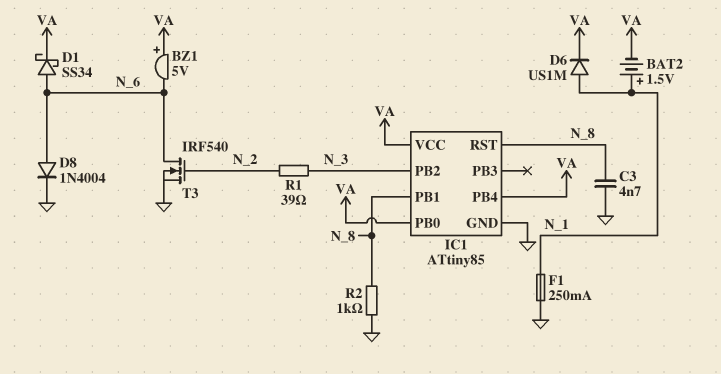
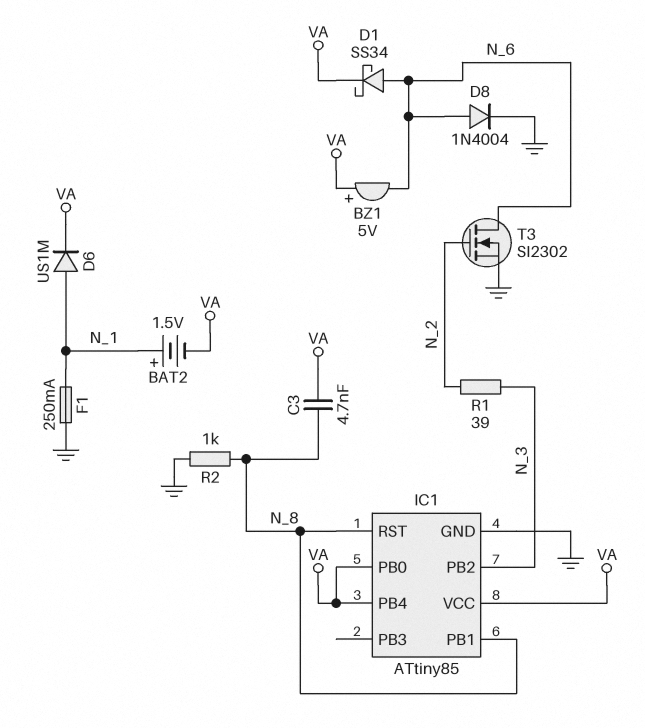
C3: 4.7nF (GND, N_8) -> 4.7nF (N_8, VA)
T3: NMOS IRF540 (G N_2, D N_6, S GND) -> NMOS SI2302 (G N_2, D N_6, S GND)

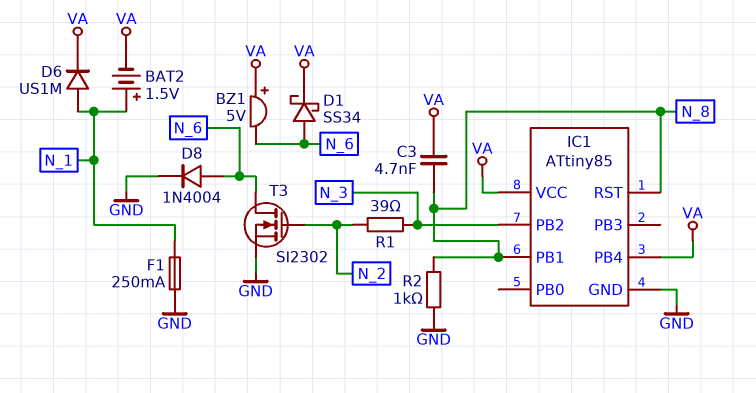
IC1 pin PB0: VA -> none

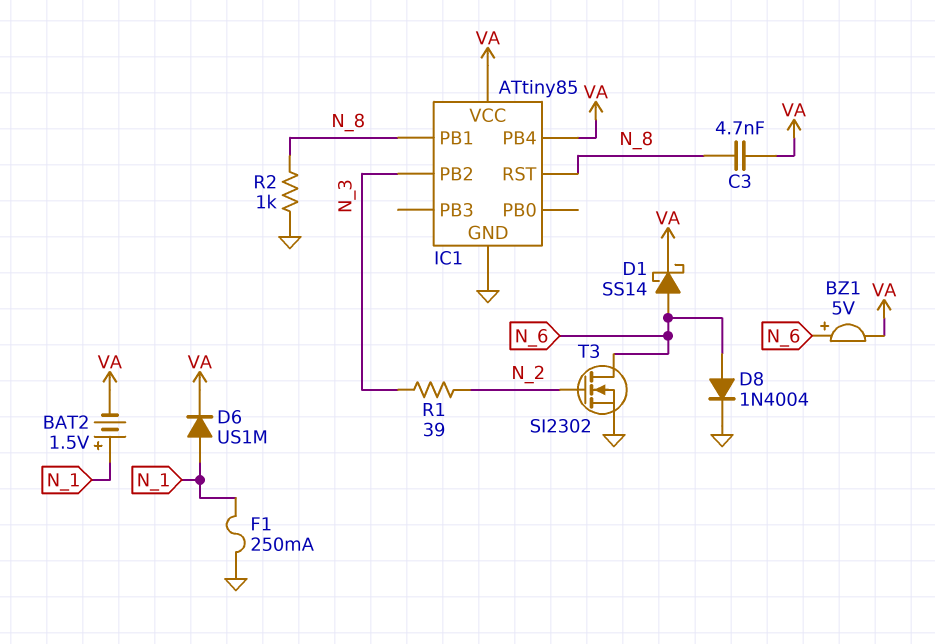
BZ1: buzzer 5V (plus VA, minus N_6) -> buzzer 5V (plus N_6, minus VA)
D1: schottky SS34 (A N_6, K VA) -> schottky SS14 (A N_6, K VA)

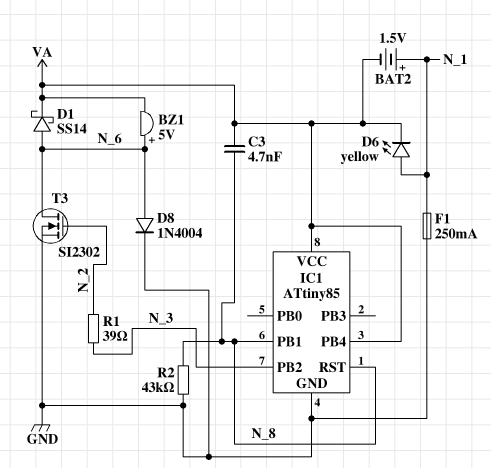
D6: diode US1M (A N_1, K VA) -> LED yellow (A N_1, K VA)
R2: 1k (GND, N_8) -> 43k (GND, N_8)

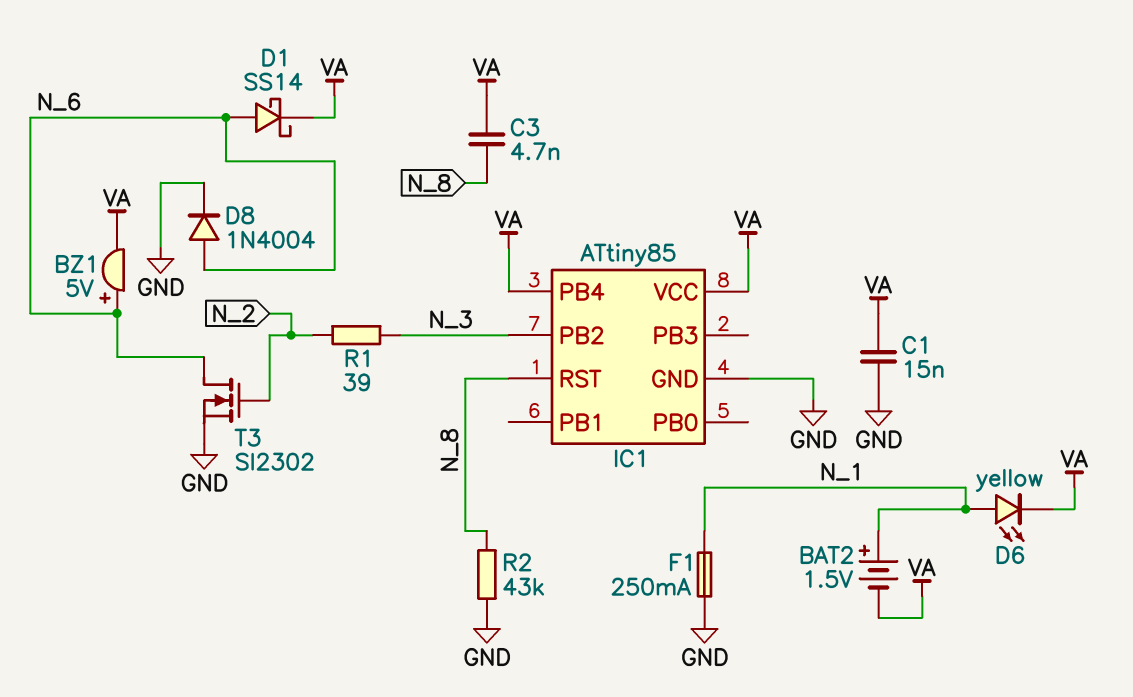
C1: none -> 15nF (GND, VA)
IC1 pin PB1: N_8 -> none

